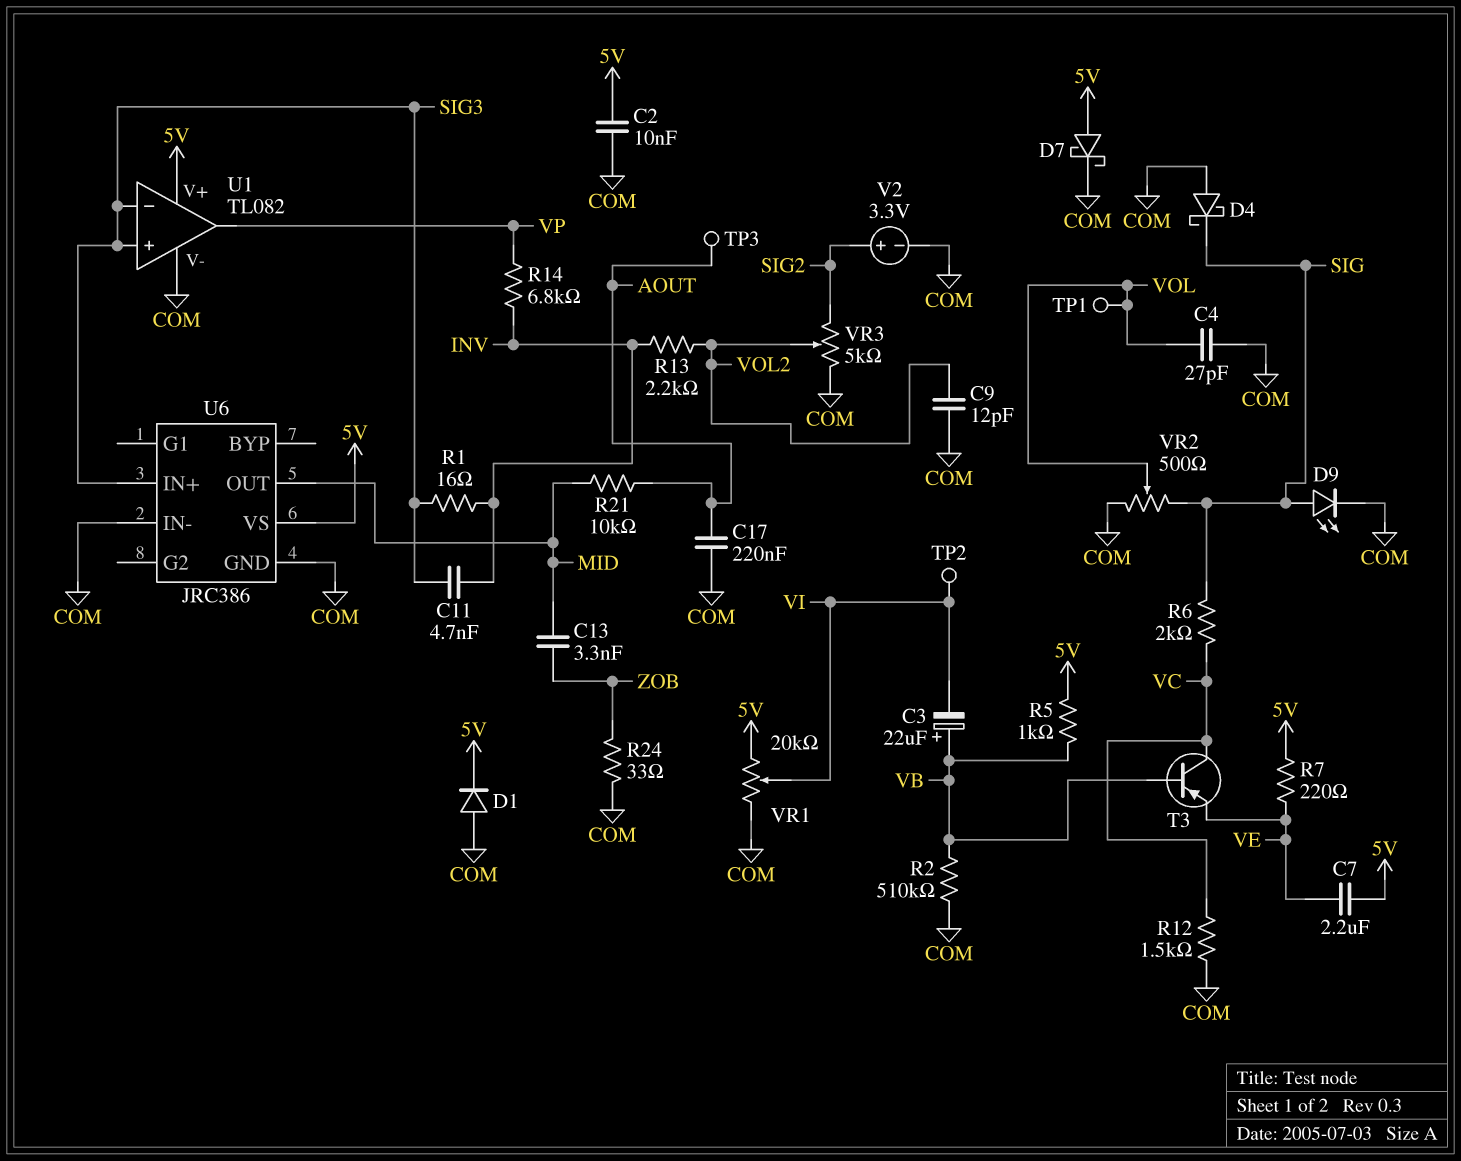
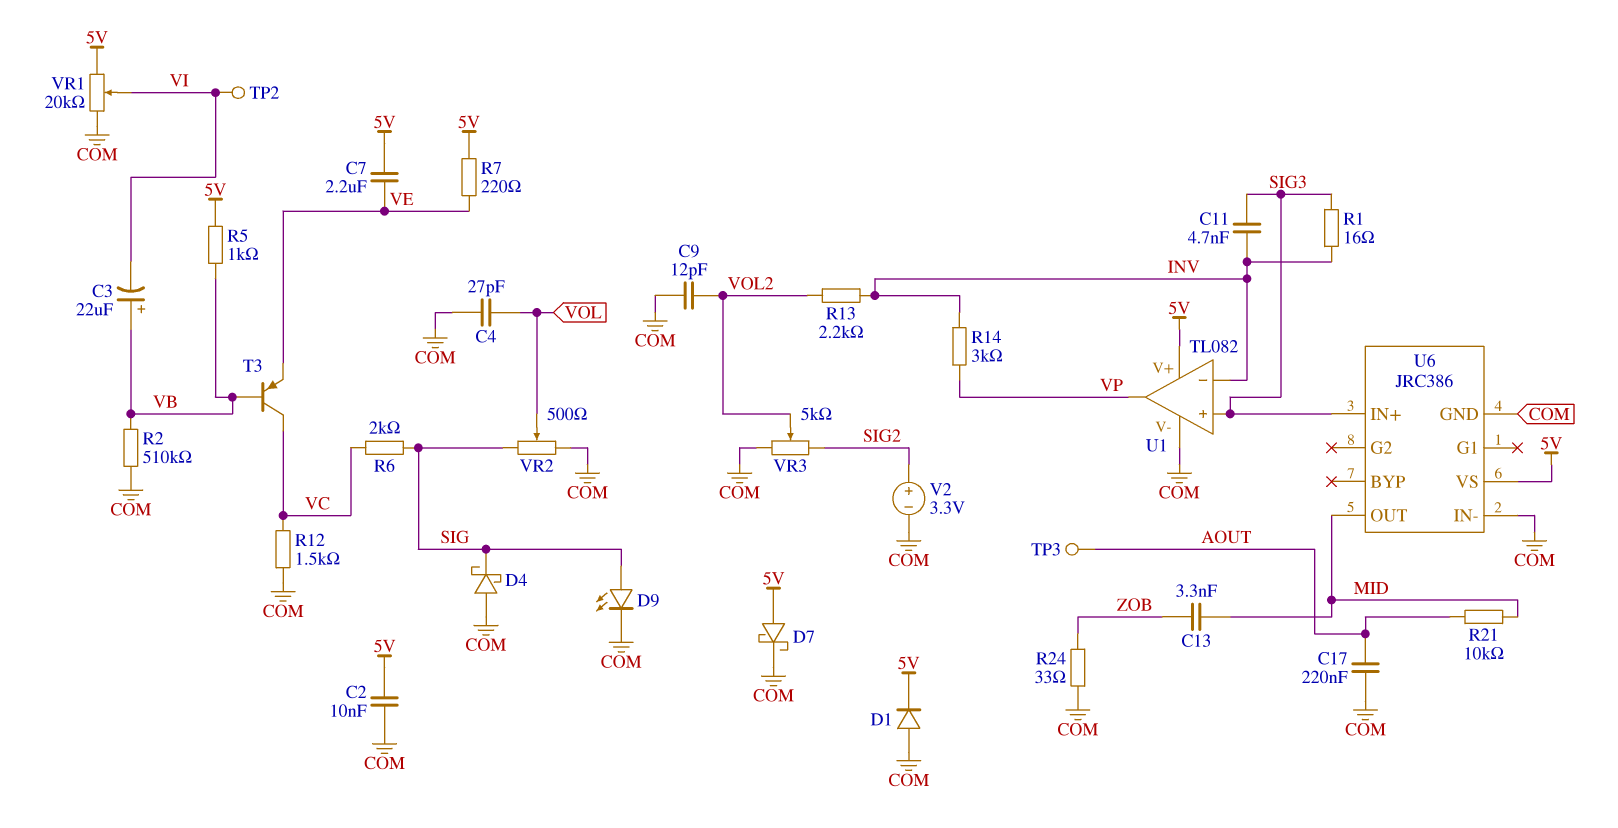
R14: 6.8k (INV, VP) -> 3k (INV, VP)
TP1: test point (VOL) -> none
U1 pin in-: SIG3 -> INV

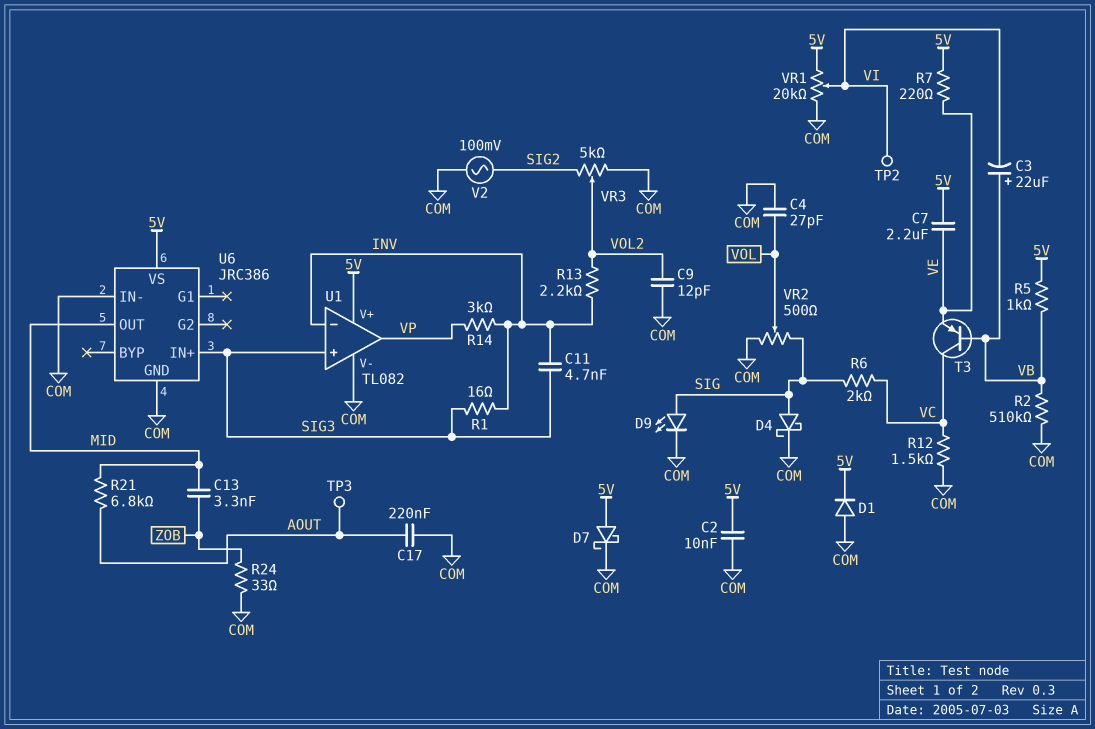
D4: schottky (A COM, K SIG) -> schottky (A SIG, K COM)
R21: 10k (AOUT, MID) -> 6.8k (AOUT, MID)
V2: 3.3V (plus SIG2, minus COM) -> AC 100mV (COM, SIG2)

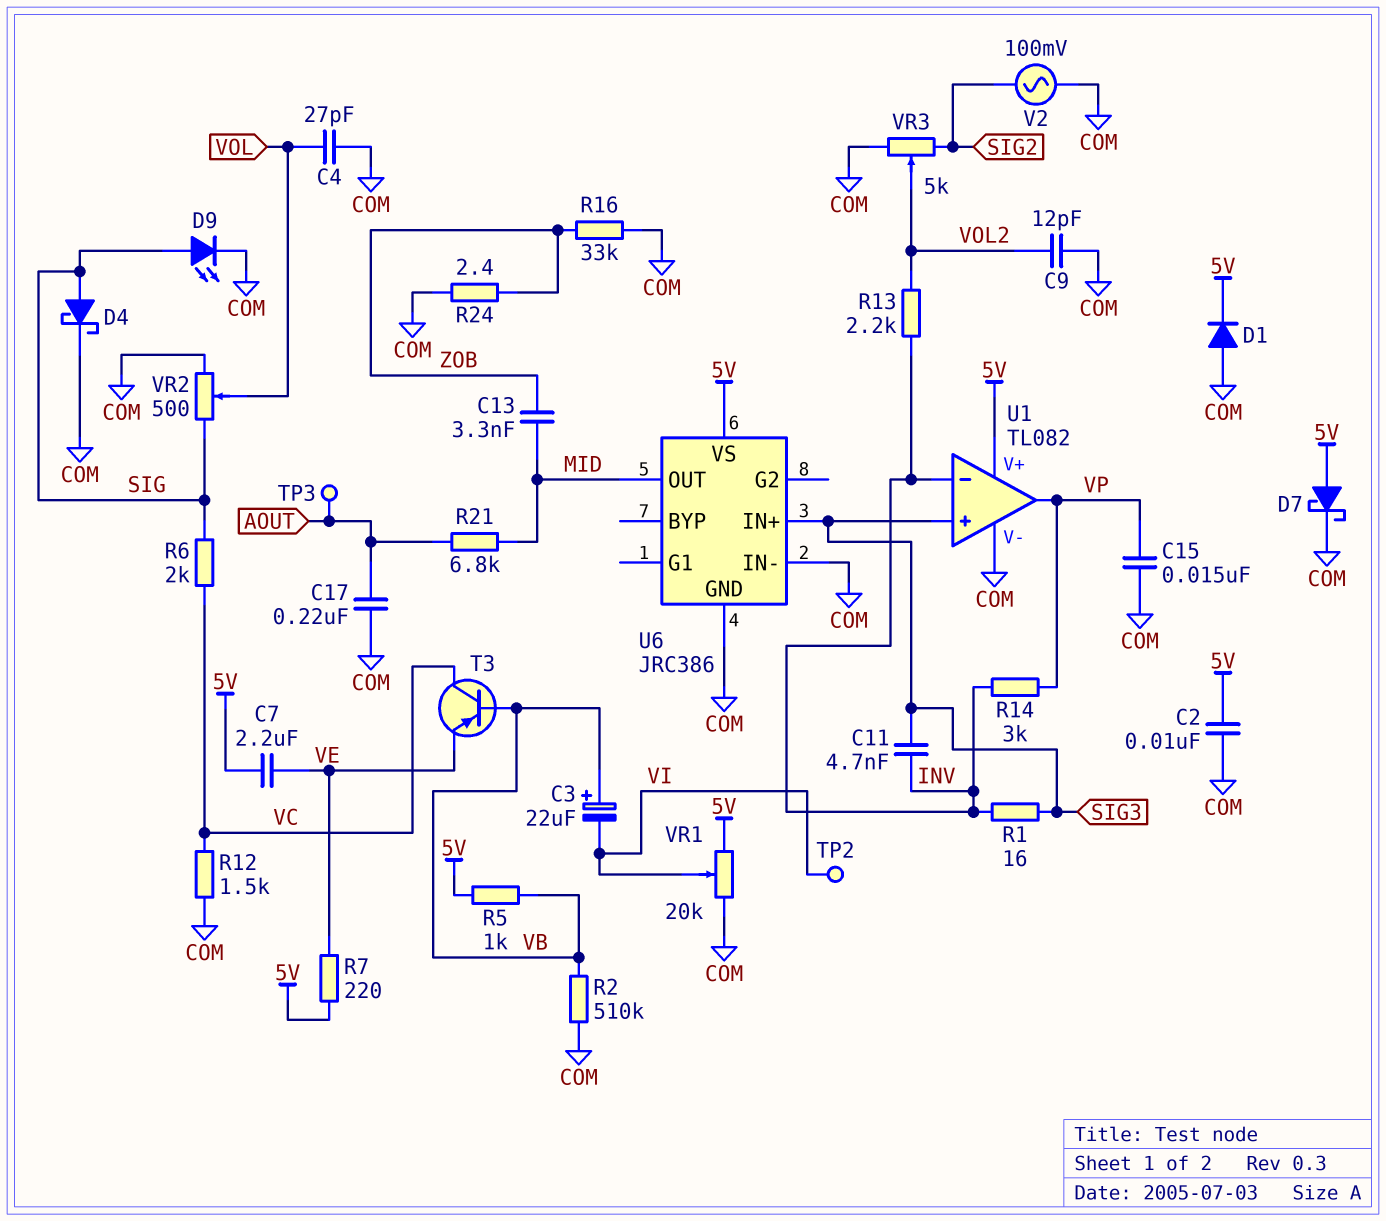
C15: none -> 15nF (COM, VP)
R16: none -> 33k (COM, ZOB)
R24: 33 (COM, ZOB) -> 2.4 (COM, ZOB)

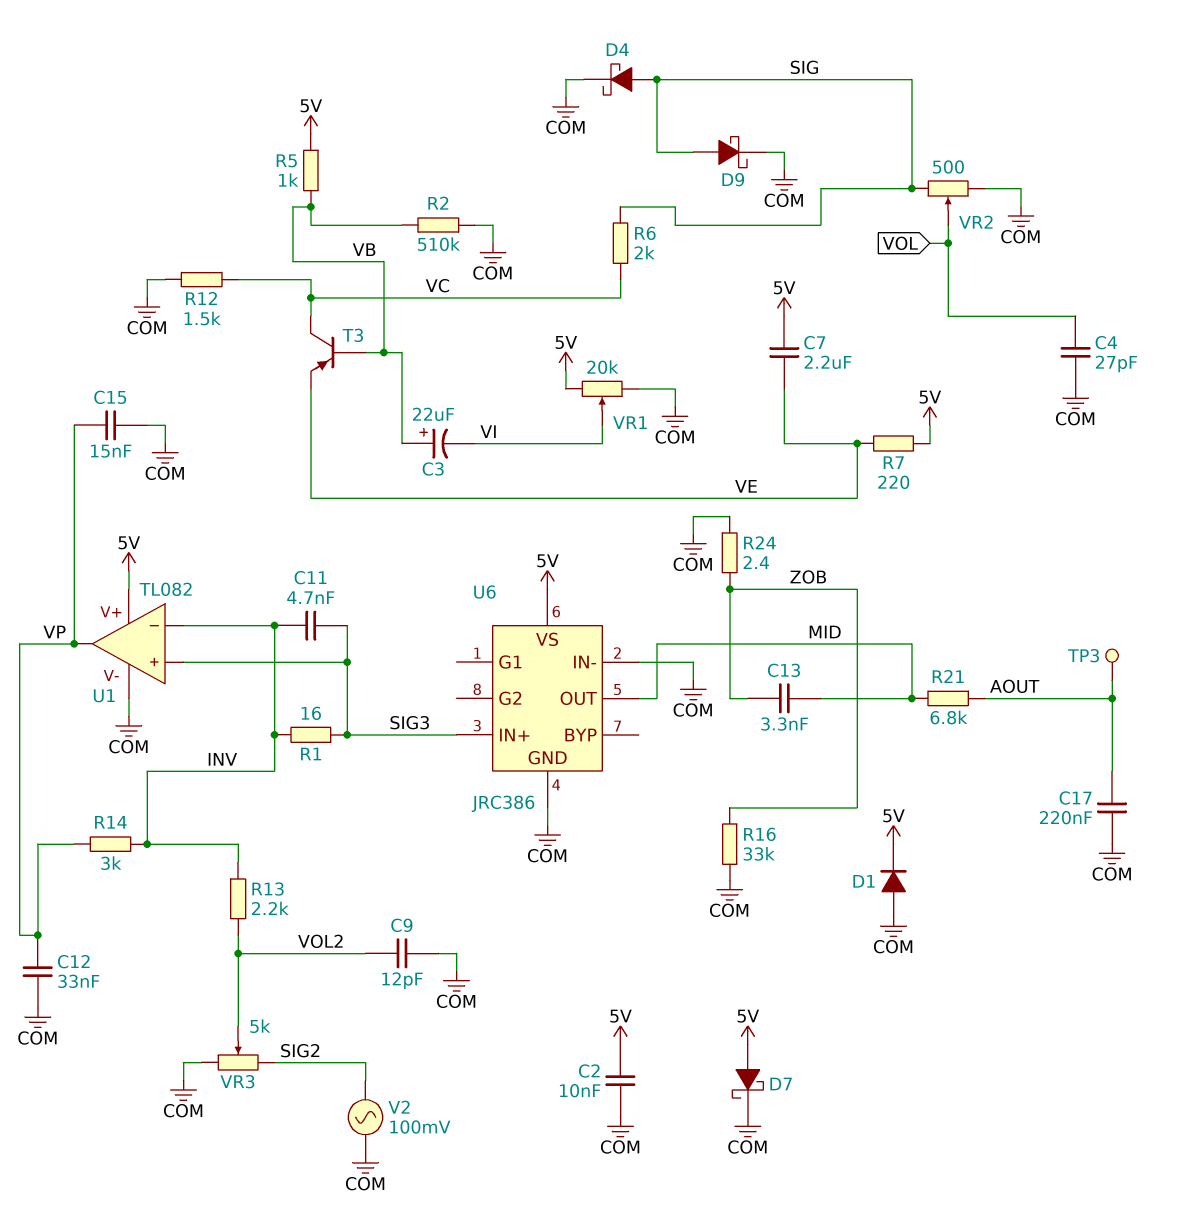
C12: none -> 33nF (COM, VP)
D9: LED (A SIG, K COM) -> schottky (A SIG, K COM)
TP2: test point (VI) -> none

